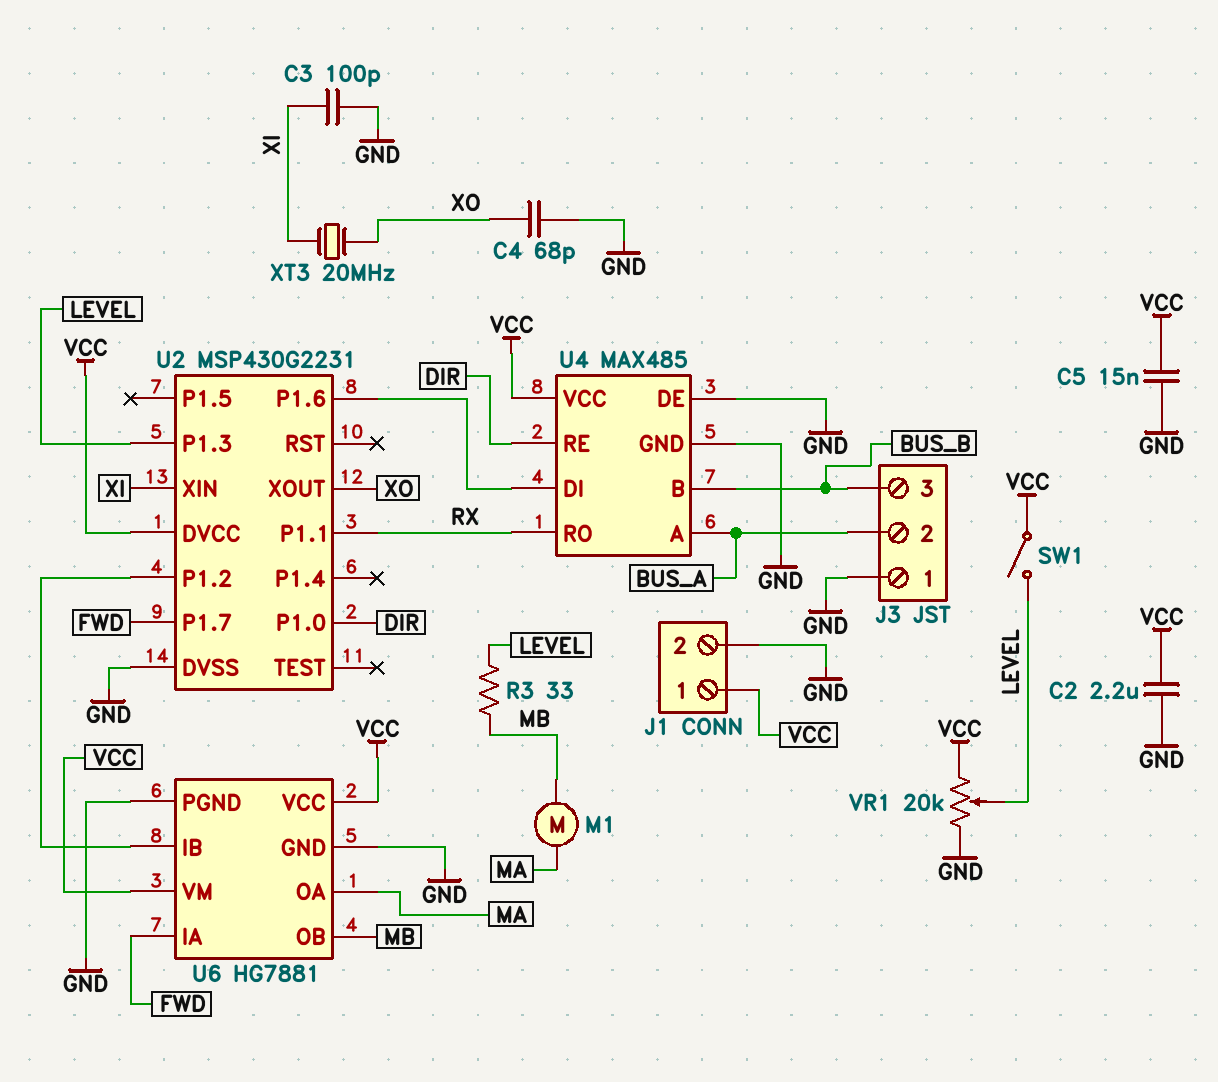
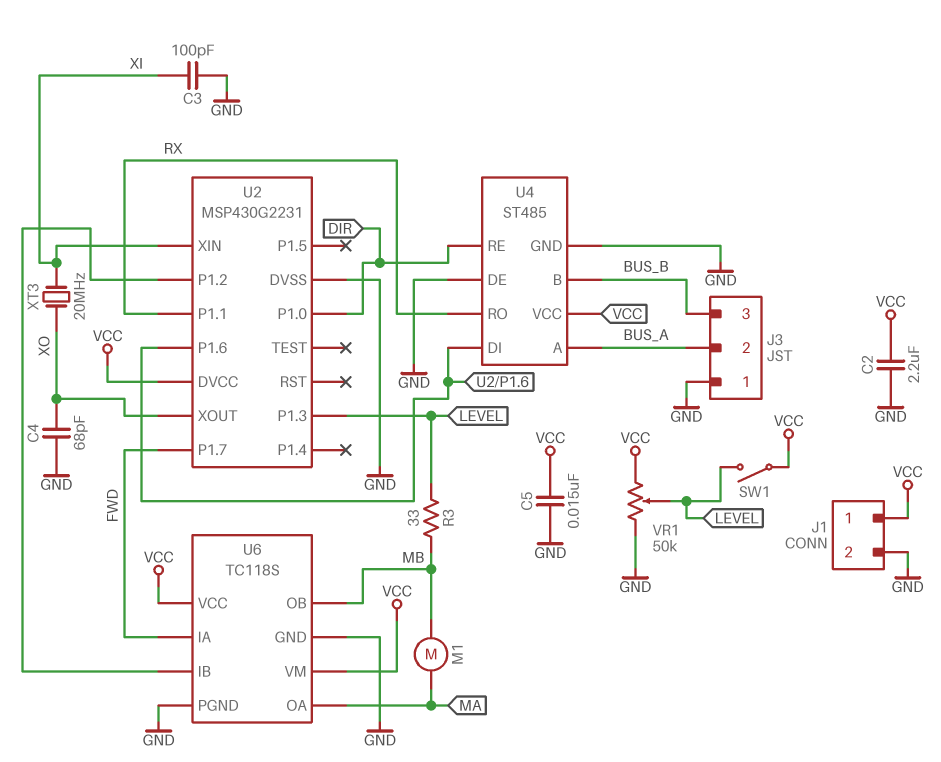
U4: MAX485 -> ST485
U6: HG7881 -> TC118S
VR1: 20k (GND, VCC, wiper LEVEL) -> 50k (GND, VCC, wiper LEVEL)

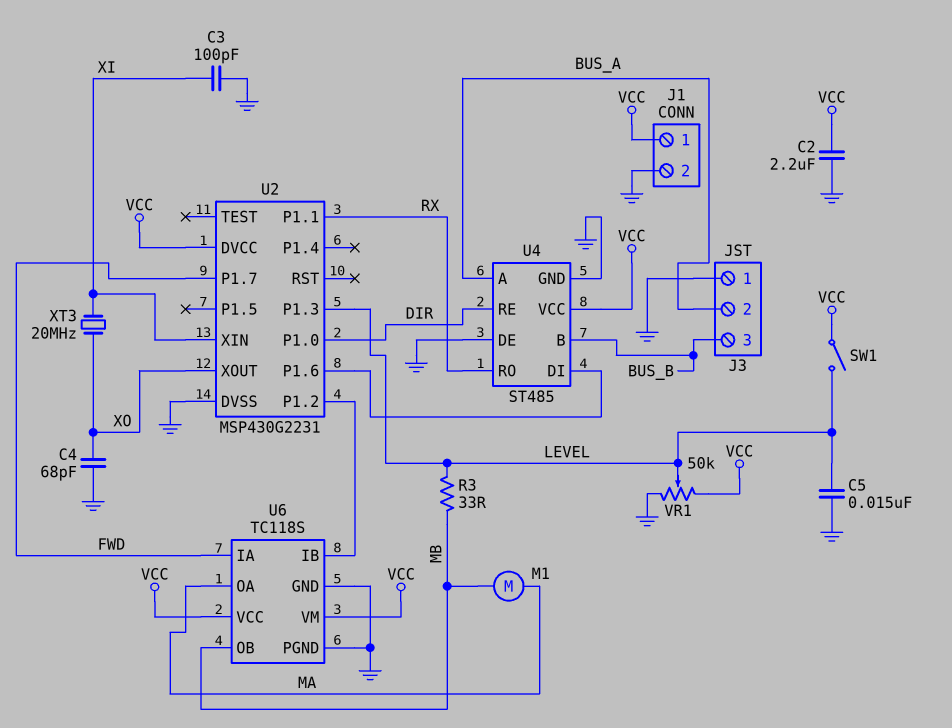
C5: 15nF (GND, VCC) -> 15nF (GND, LEVEL)

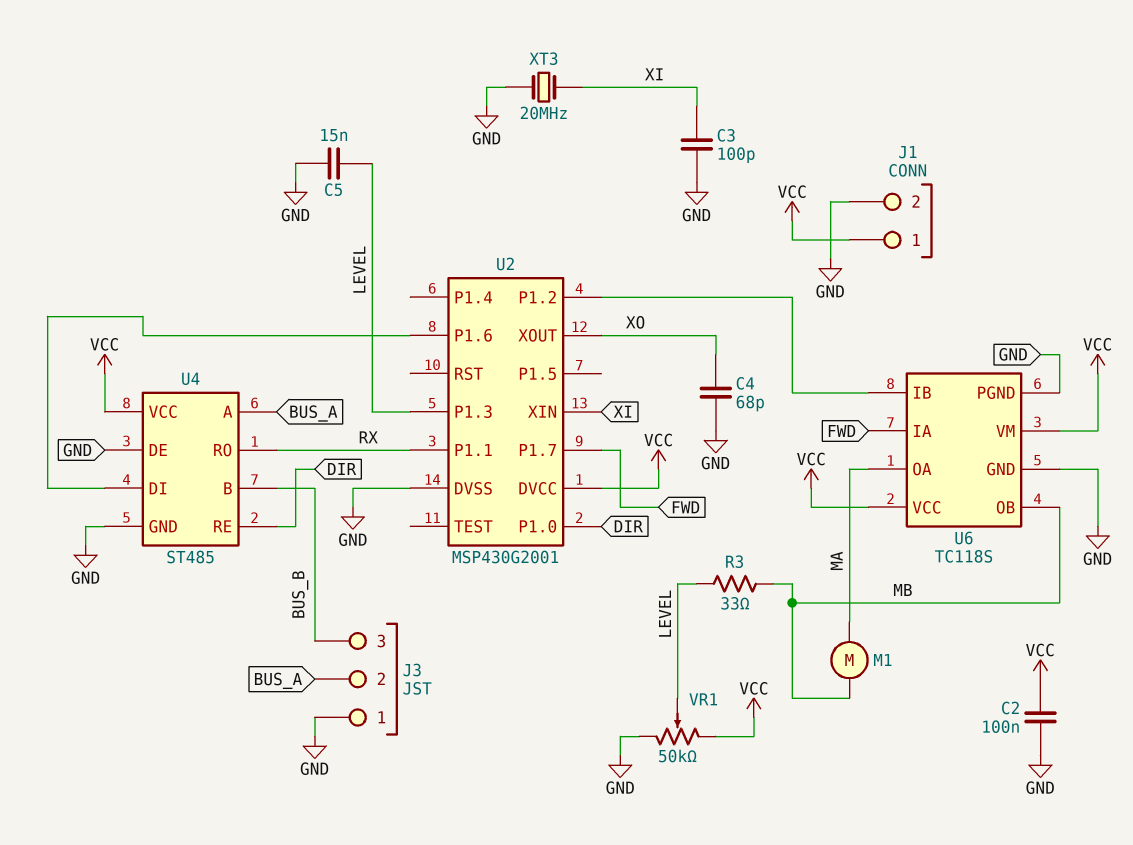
C2: 2.2uF (GND, VCC) -> 100nF (GND, VCC)
SW1: switch (LEVEL, VCC) -> none
U2: MSP430G2231 -> MSP430G2001
XT3: 20MHz (XI, XO) -> 20MHz (GND, XI)

